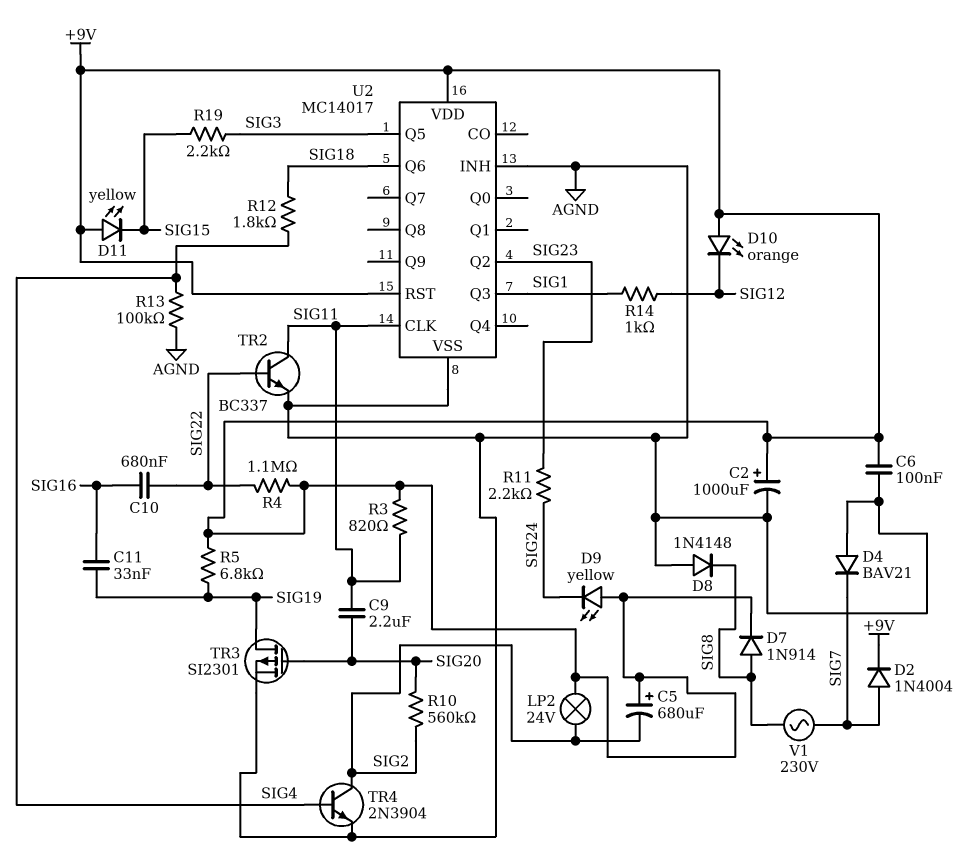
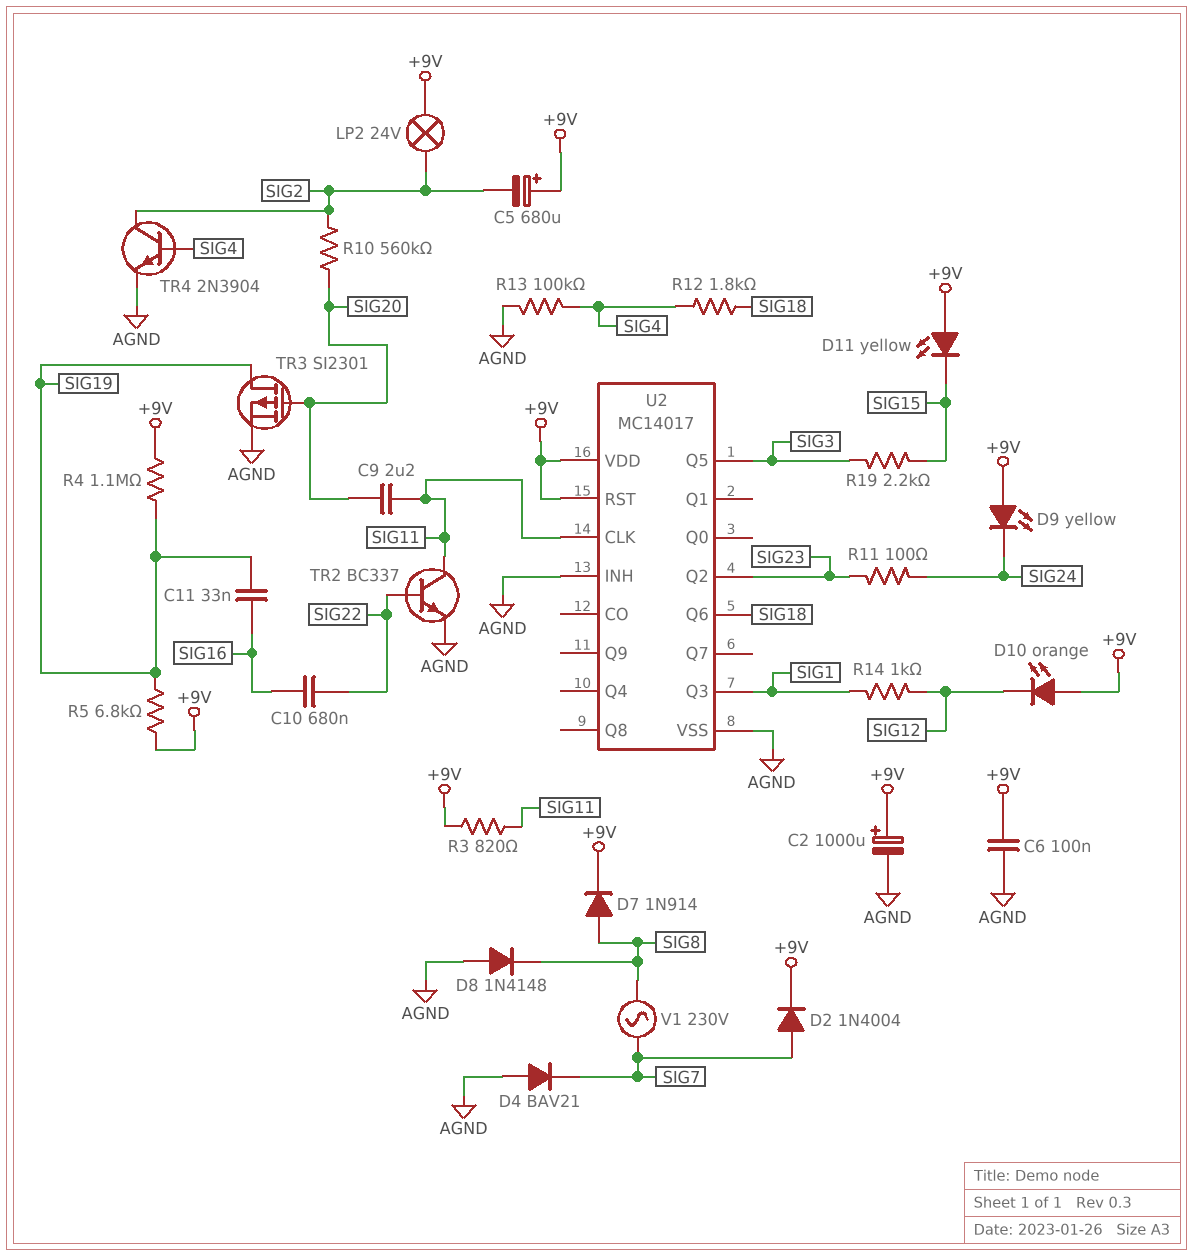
R4: 1.1M (+9V, SIG22) -> 1.1M (+9V, SIG19)
R11: 2.2k (SIG23, SIG24) -> 100 (SIG23, SIG24)

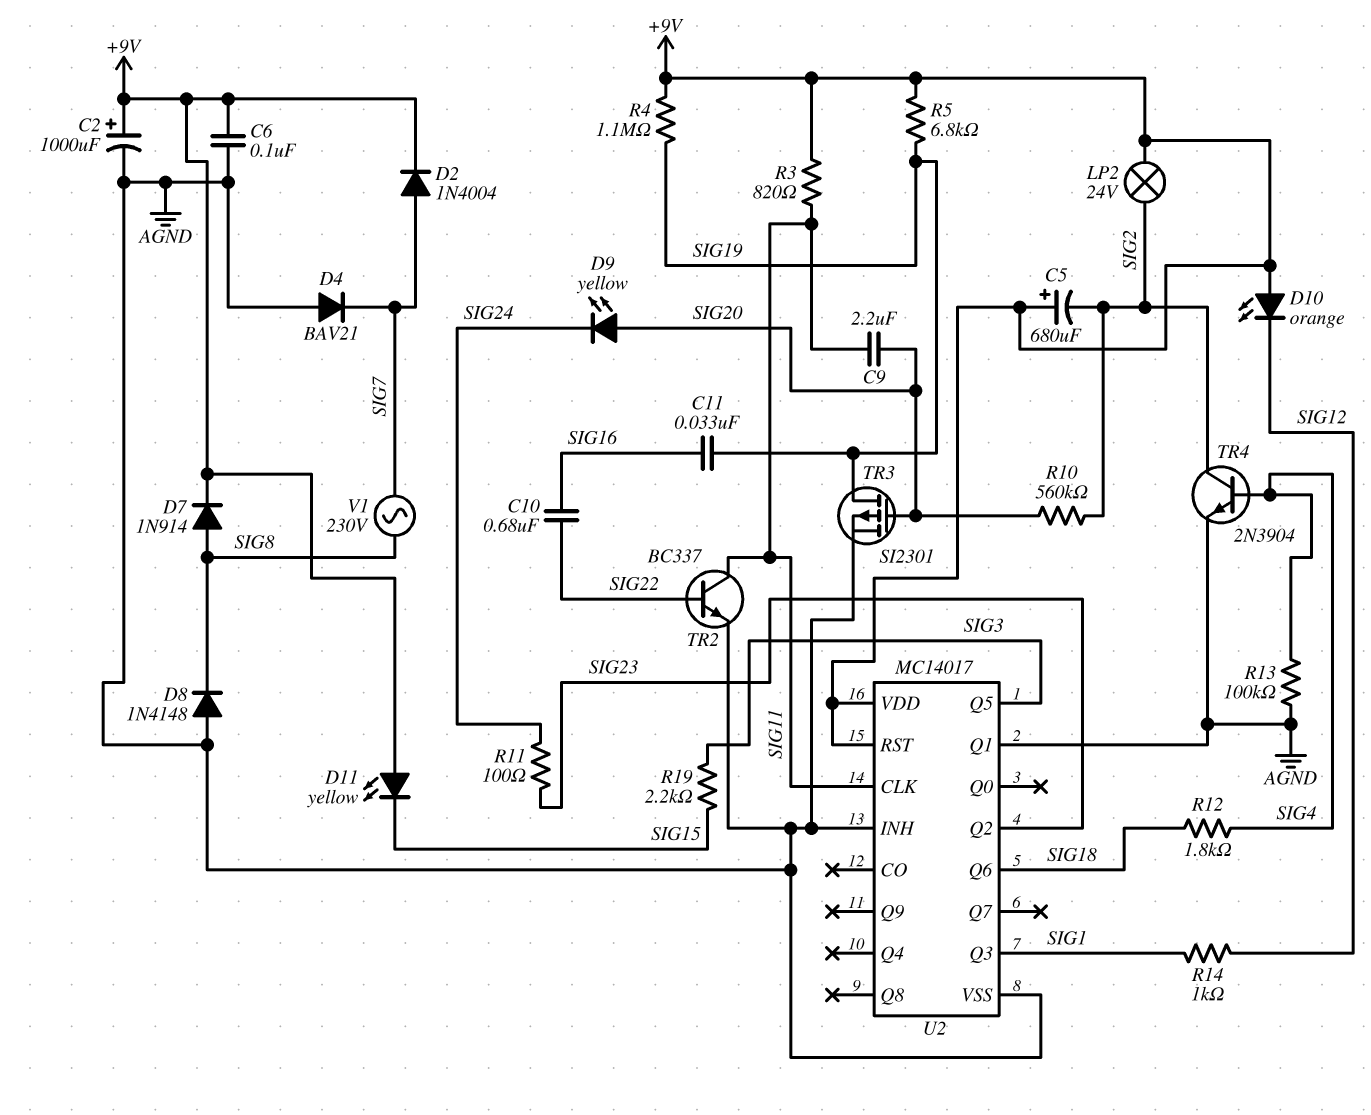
D9: LED yellow (A +9V, K SIG24) -> LED yellow (A SIG20, K SIG24)
U2 pin Q1: none -> AGND

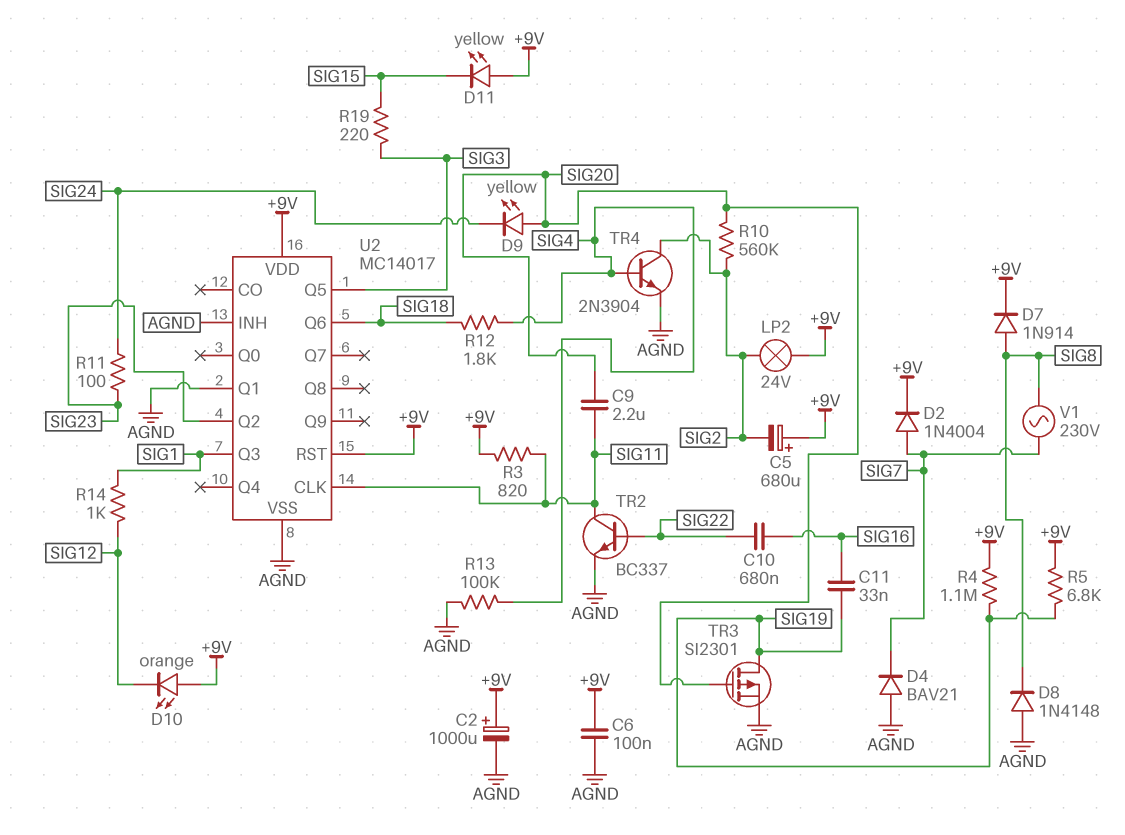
R19: 2.2k (SIG3, SIG15) -> 220 (SIG3, SIG15)

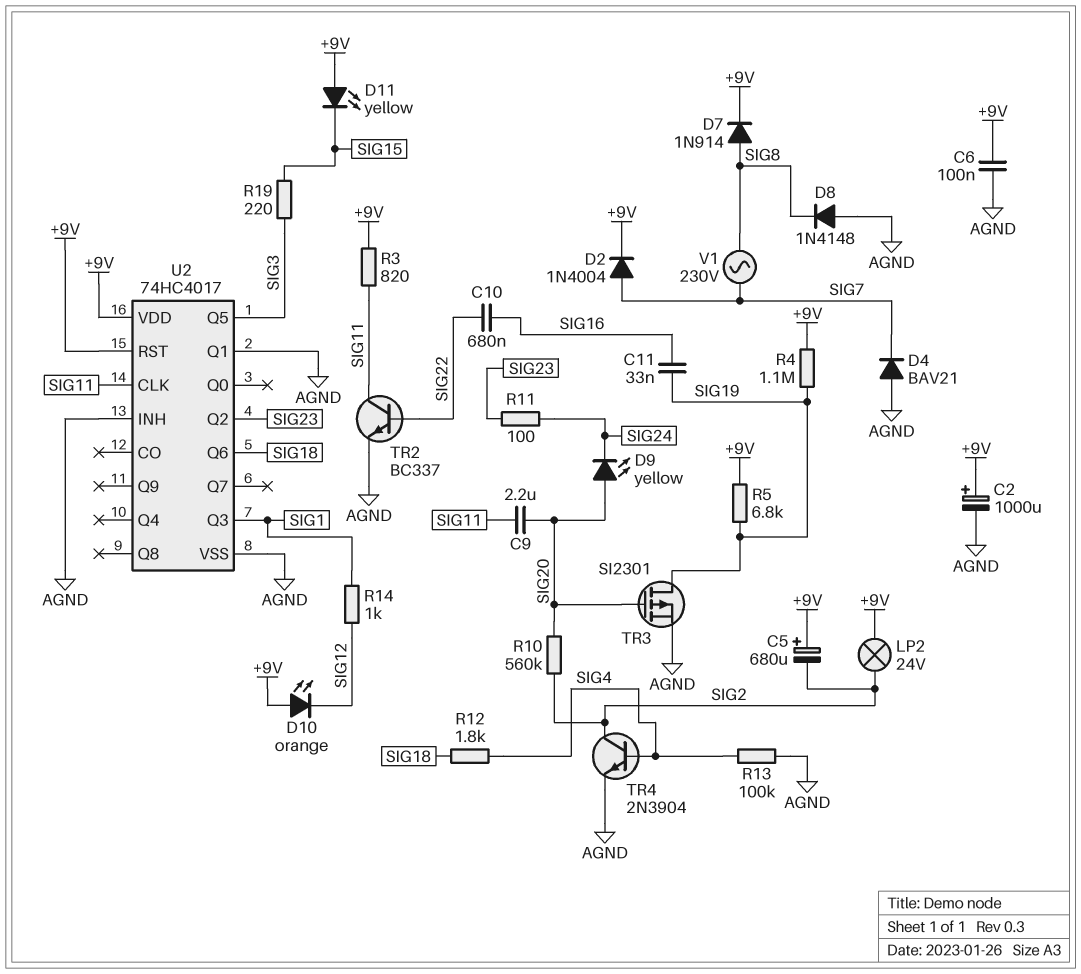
U2: MC14017 -> 74HC4017

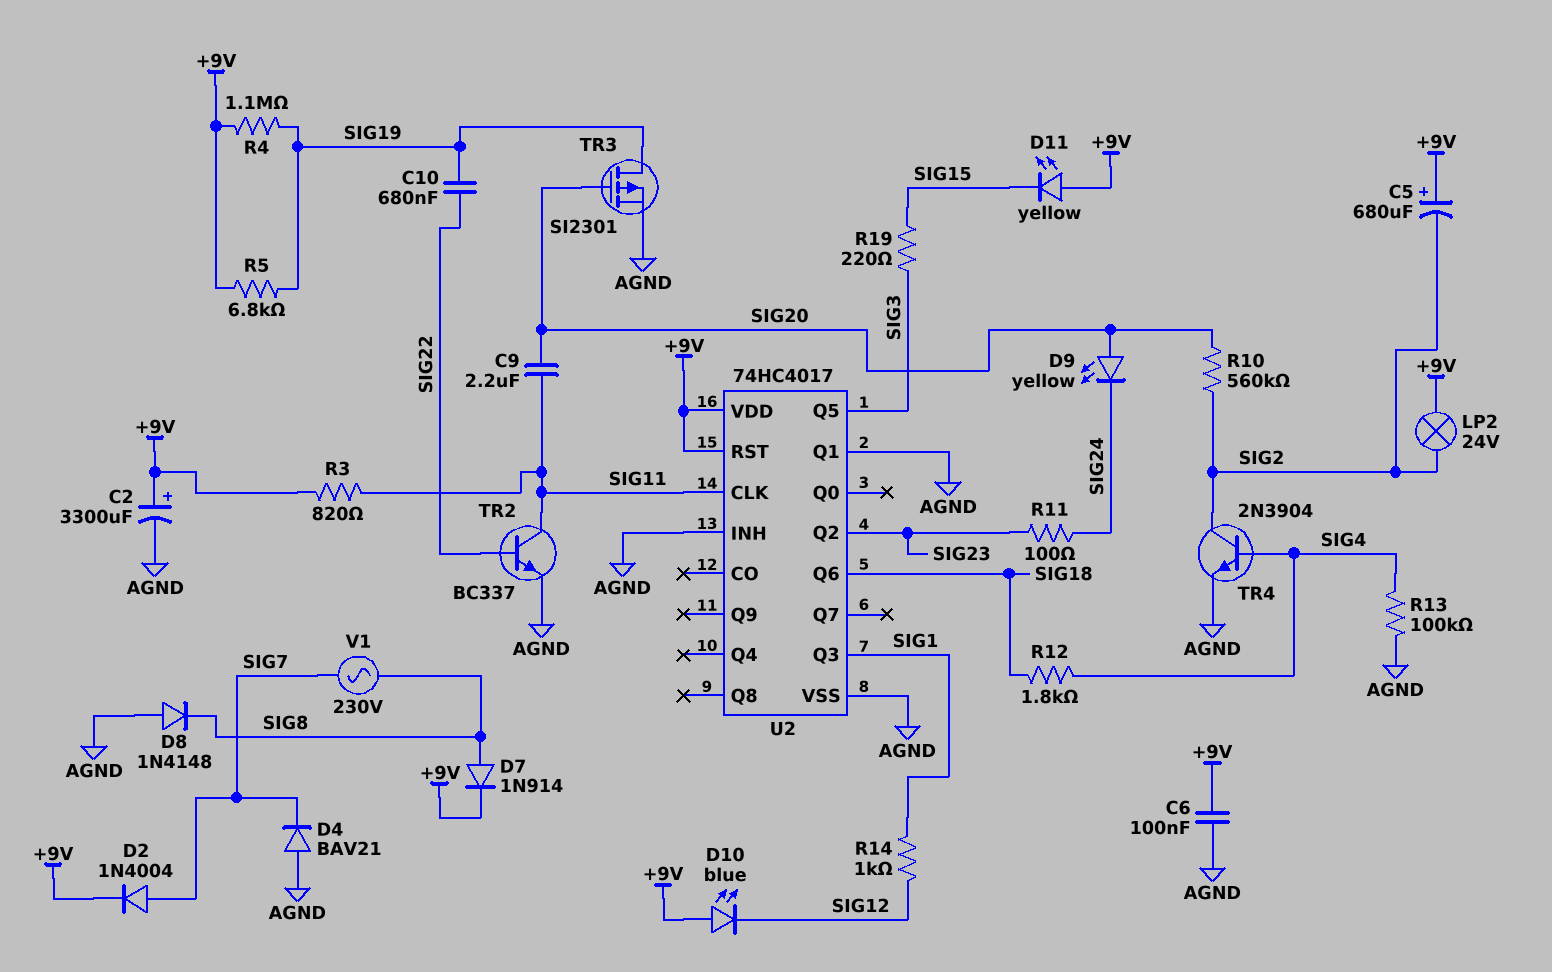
C2: 1000uF (plus +9V, minus AGND) -> 3300uF (plus +9V, minus AGND)
C10: 680nF (SIG16, SIG22) -> 680nF (SIG19, SIG22)
C11: 33nF (SIG16, SIG19) -> none
D10: LED orange (A +9V, K SIG12) -> LED blue (A +9V, K SIG12)

